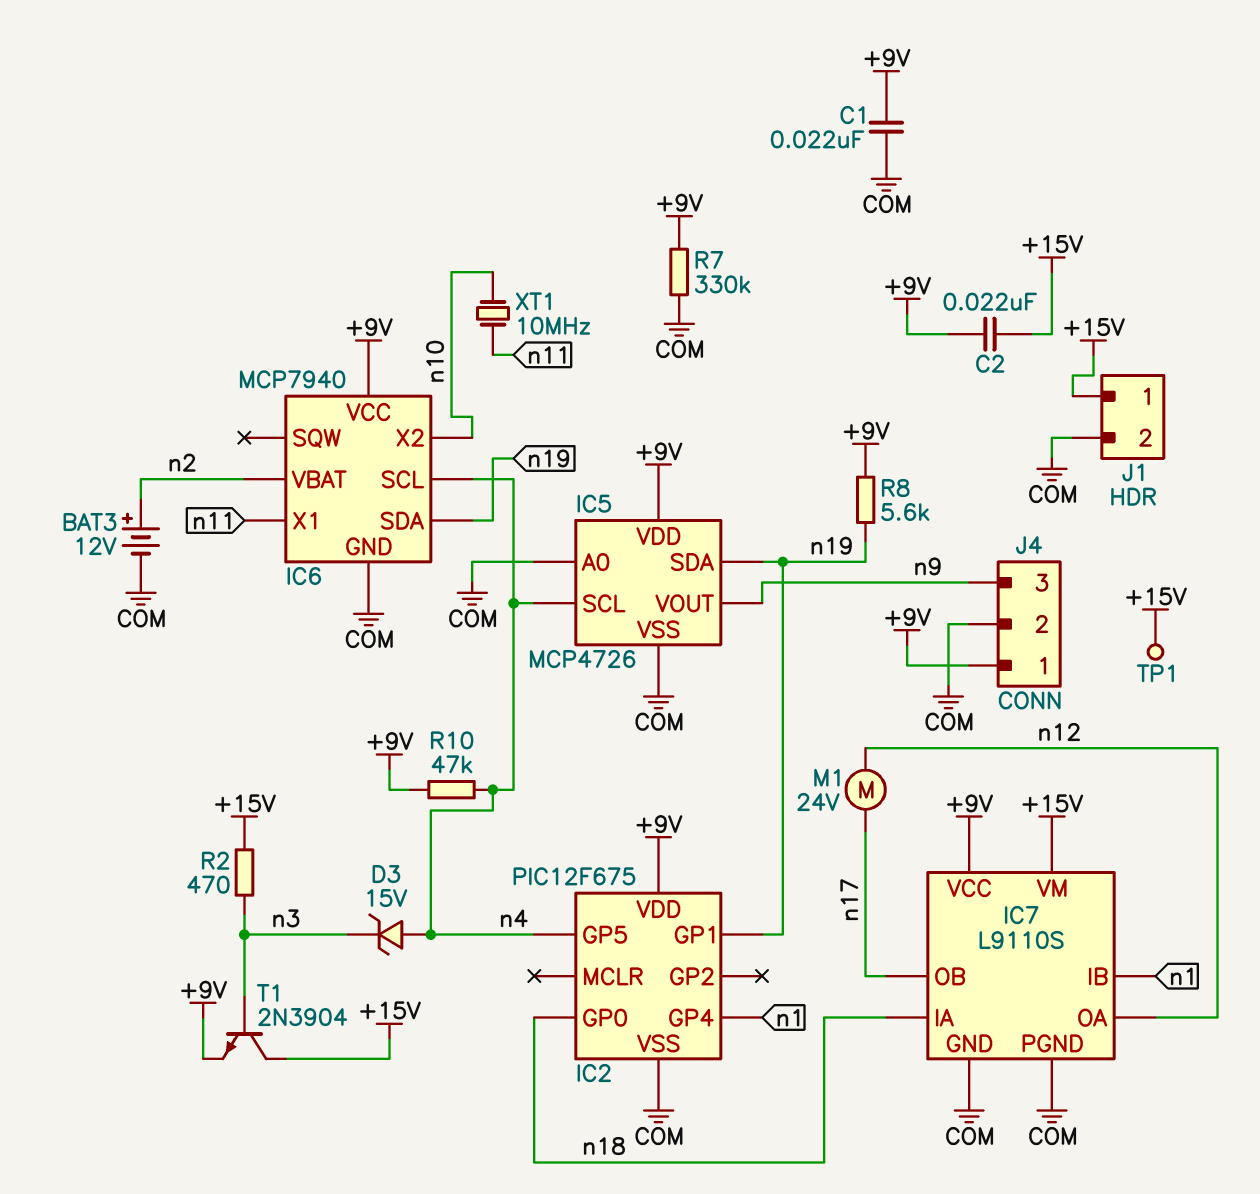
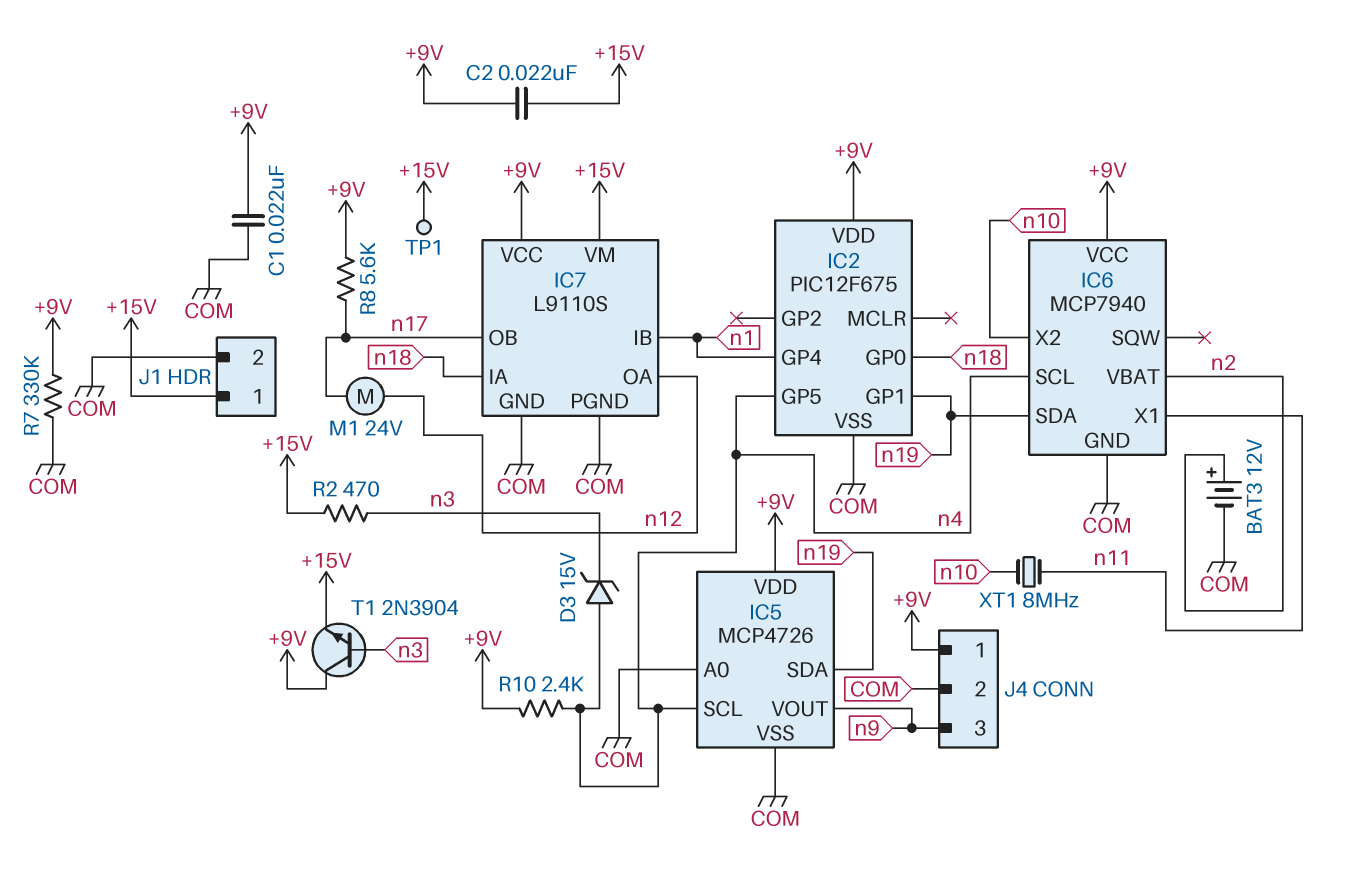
R8: 5.6k (+9V, n19) -> 5.6k (+9V, n17)
R10: 47k (+9V, n4) -> 2.4k (+9V, n4)
T1: NPN 2N3904 (B n3, C +15V, E +9V) -> NPN 2N3904 (B n3, C +9V, E +15V)
XT1: 10MHz (n10, n11) -> 8MHz (n10, n11)

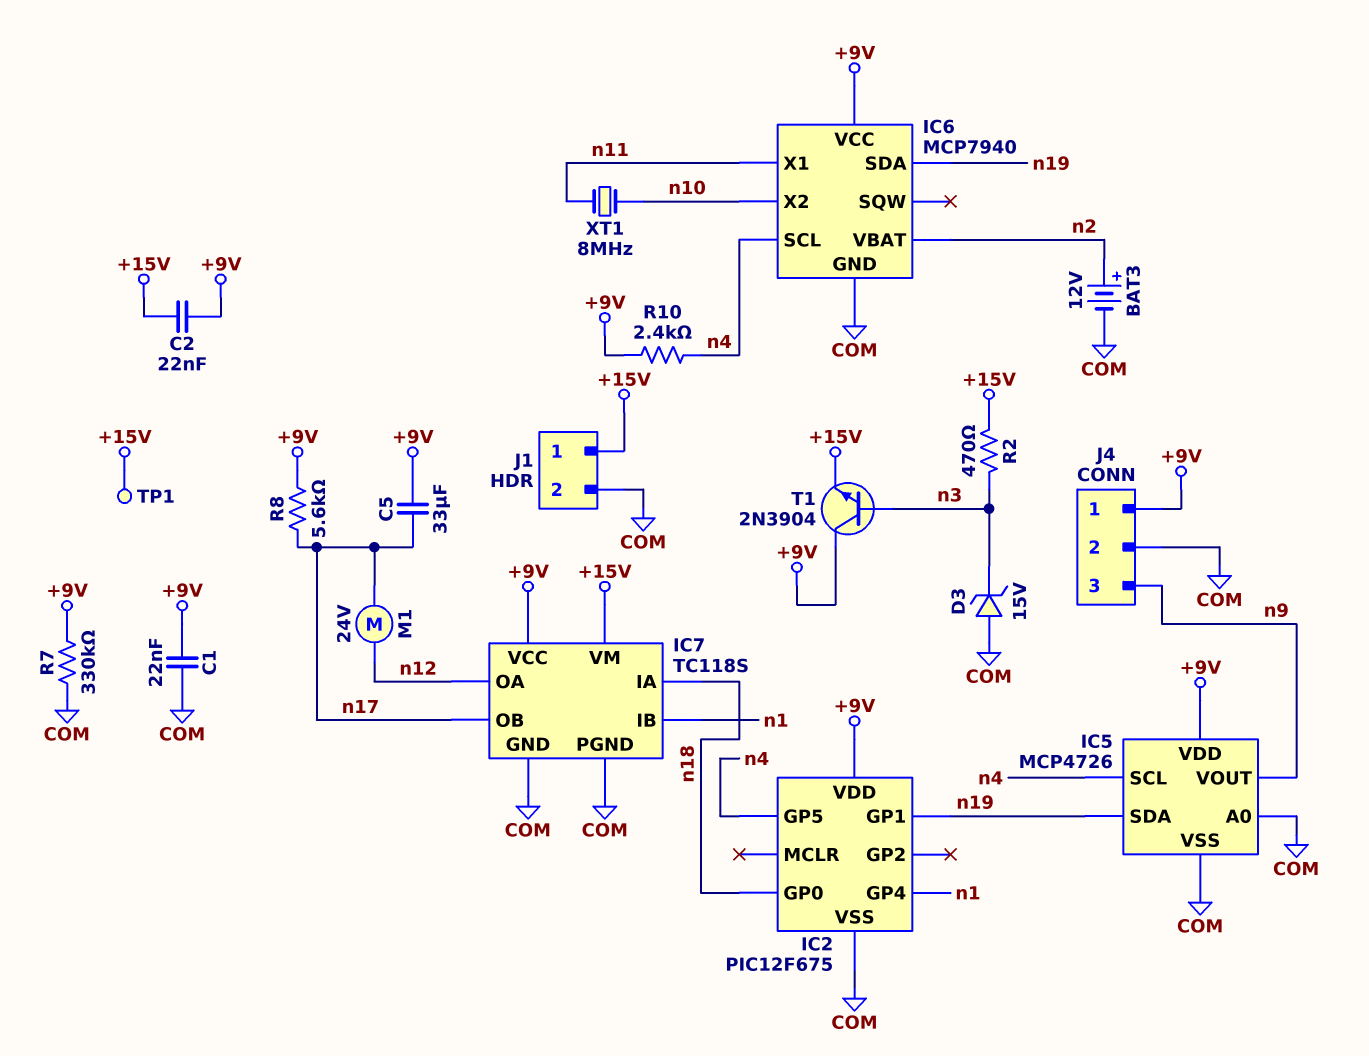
C5: none -> 33uF (+9V, n17)
D3: zener 15V (A n4, K n3) -> zener 15V (A COM, K n3)
IC7: L9110S -> TC118S

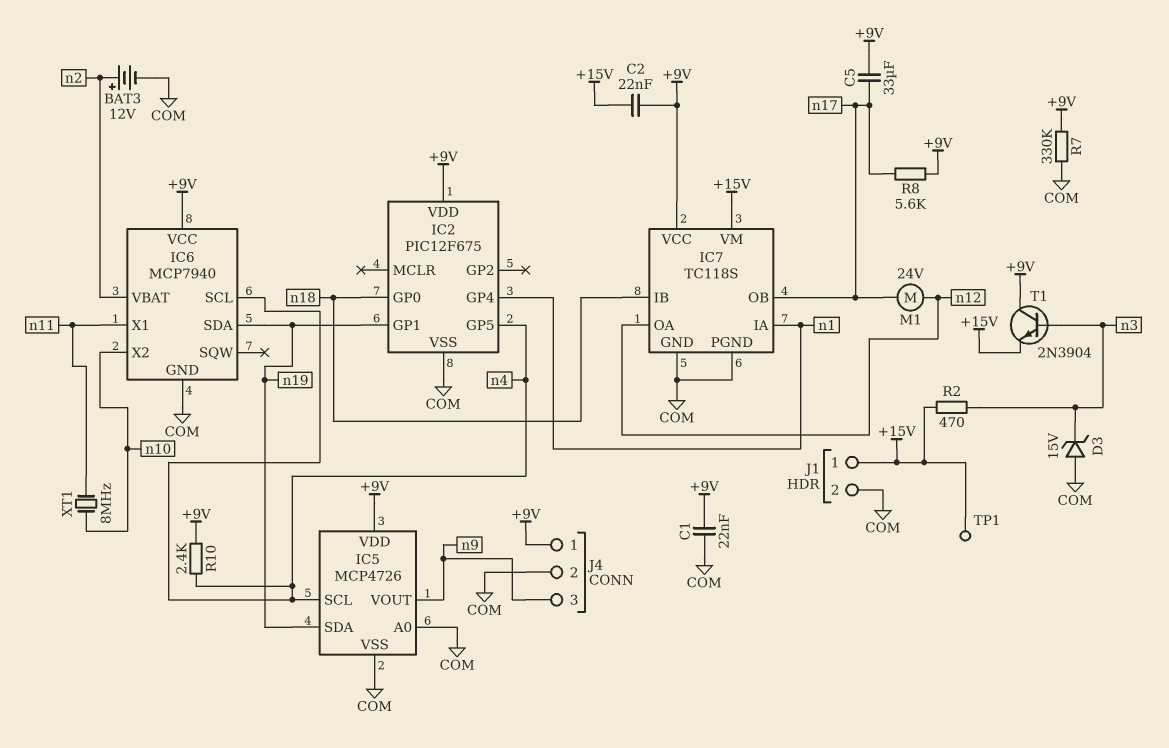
IC7 pin IA: n18 -> n1
IC7 pin IB: n1 -> n18

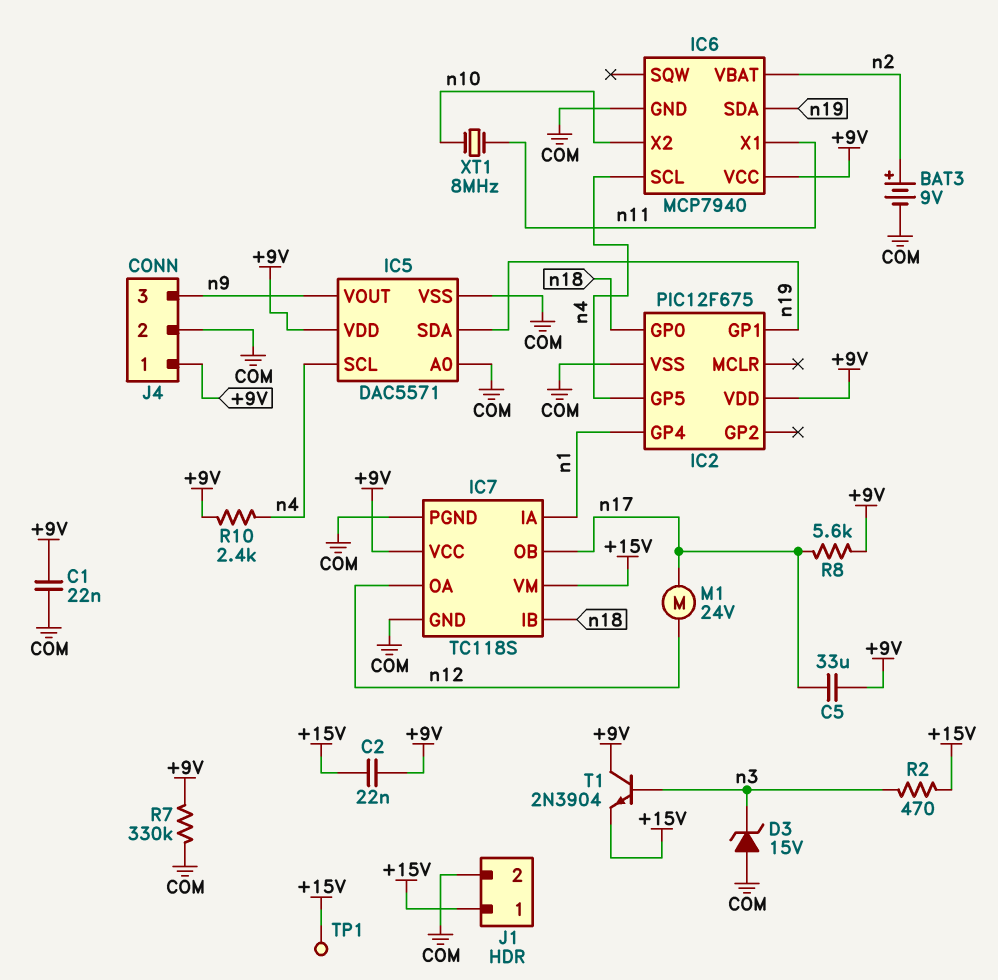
BAT3: 12V (plus n2, minus COM) -> 9V (plus n2, minus COM)
IC5: MCP4726 -> DAC5571

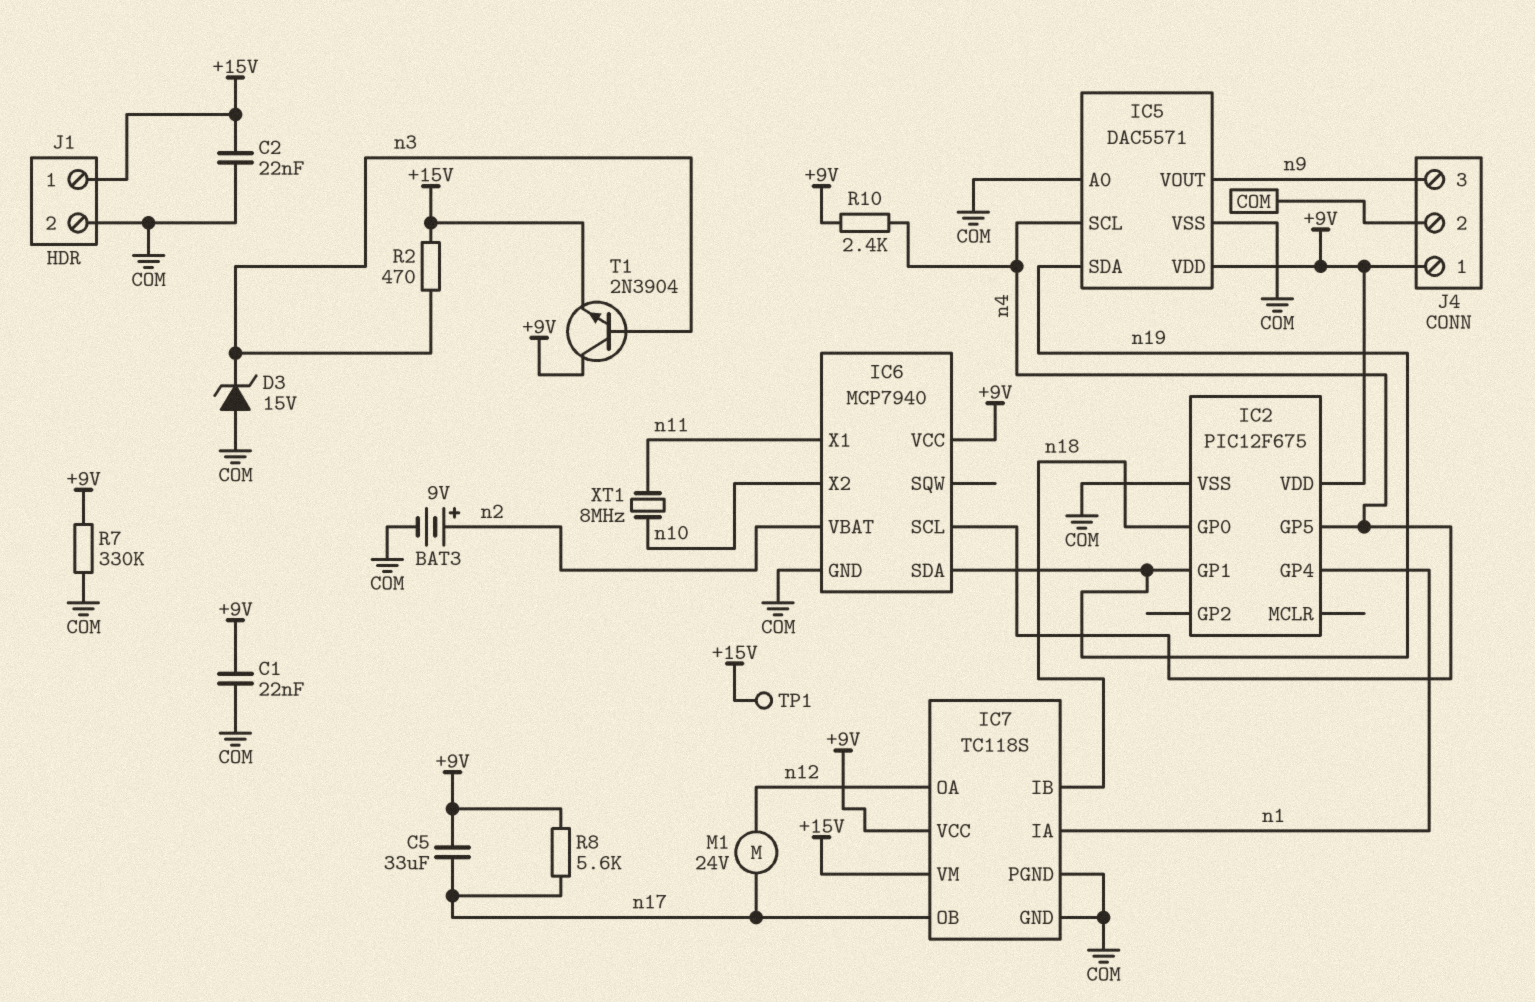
C2: 22nF (+9V, +15V) -> 22nF (+15V, COM)

